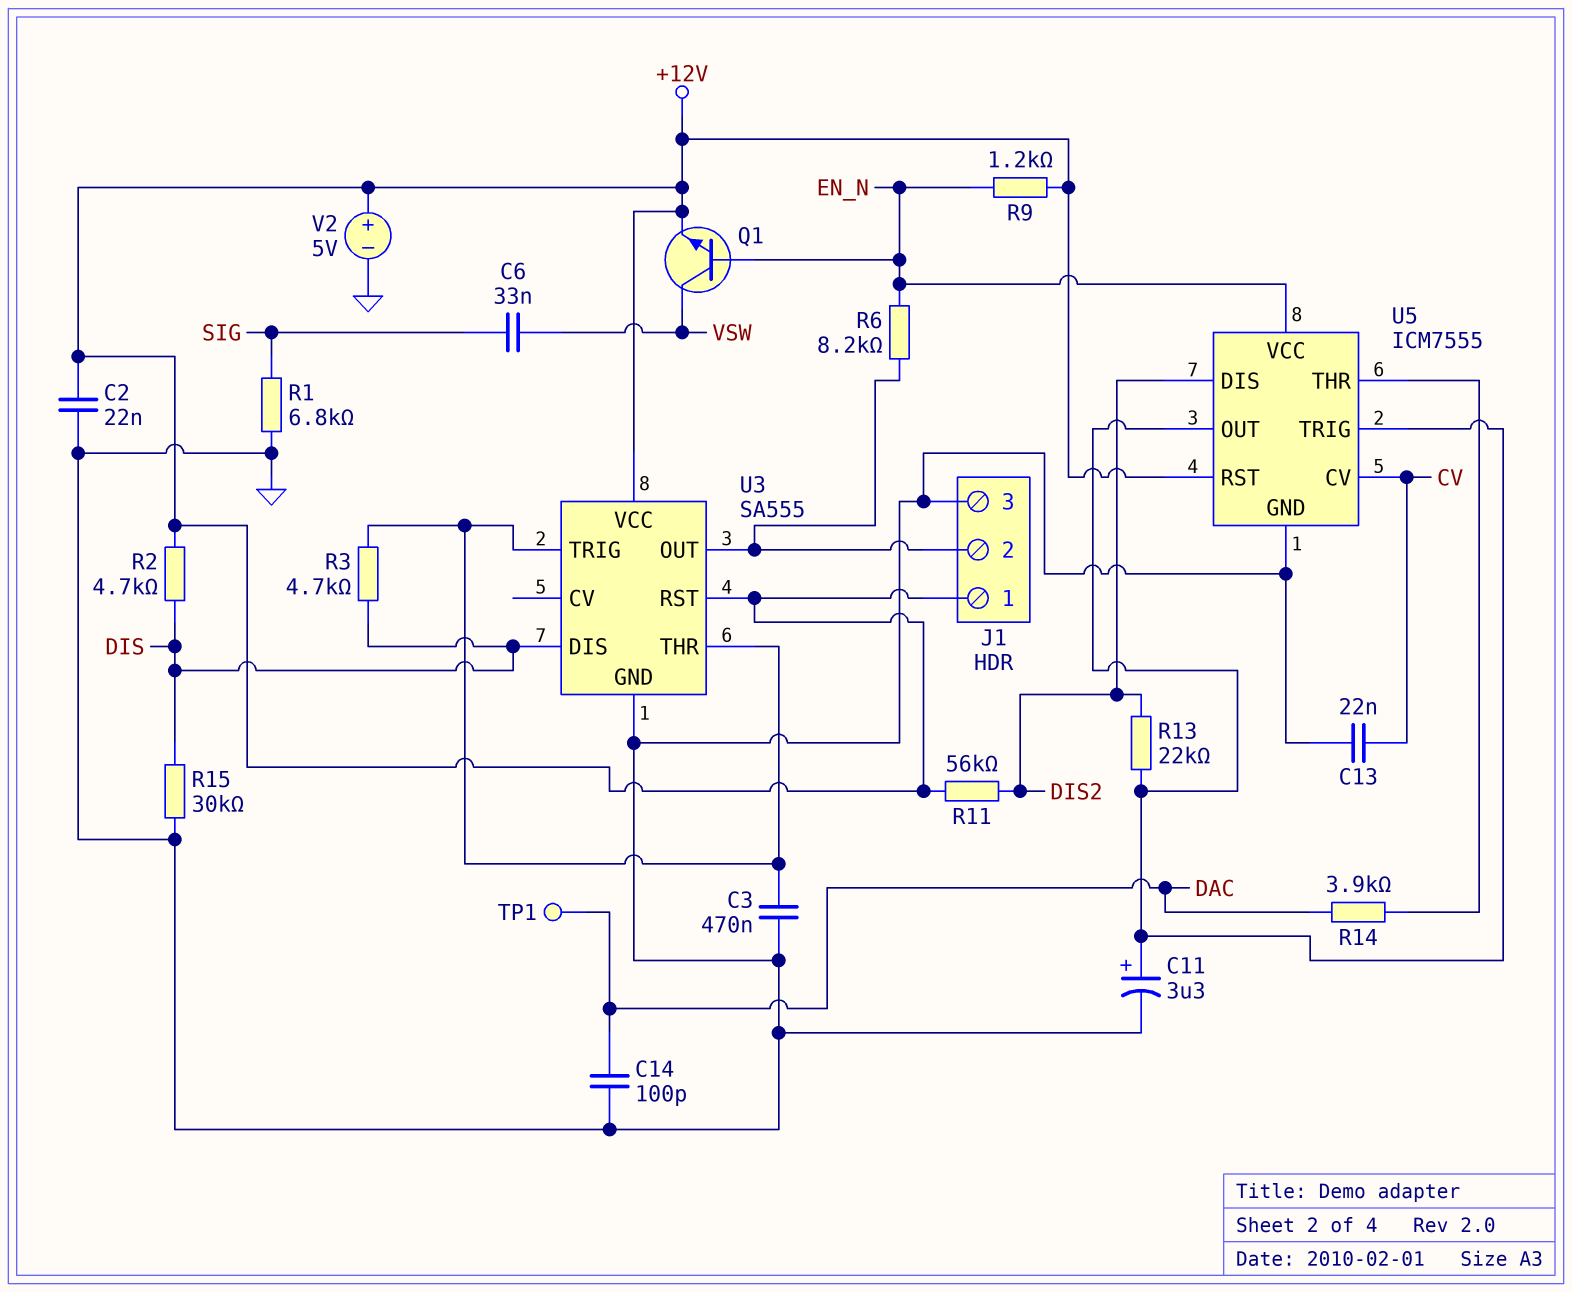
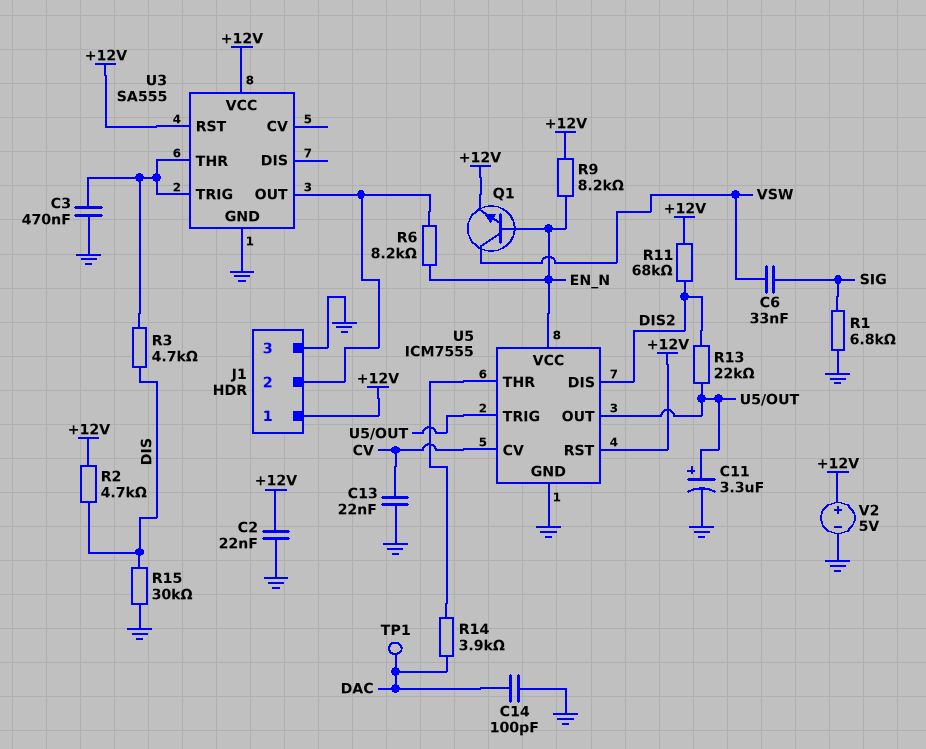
R9: 1.2k (+12V, EN_N) -> 8.2k (+12V, EN_N)
R11: 56k (+12V, DIS2) -> 68k (+12V, DIS2)
U3 pin DIS: DIS -> none

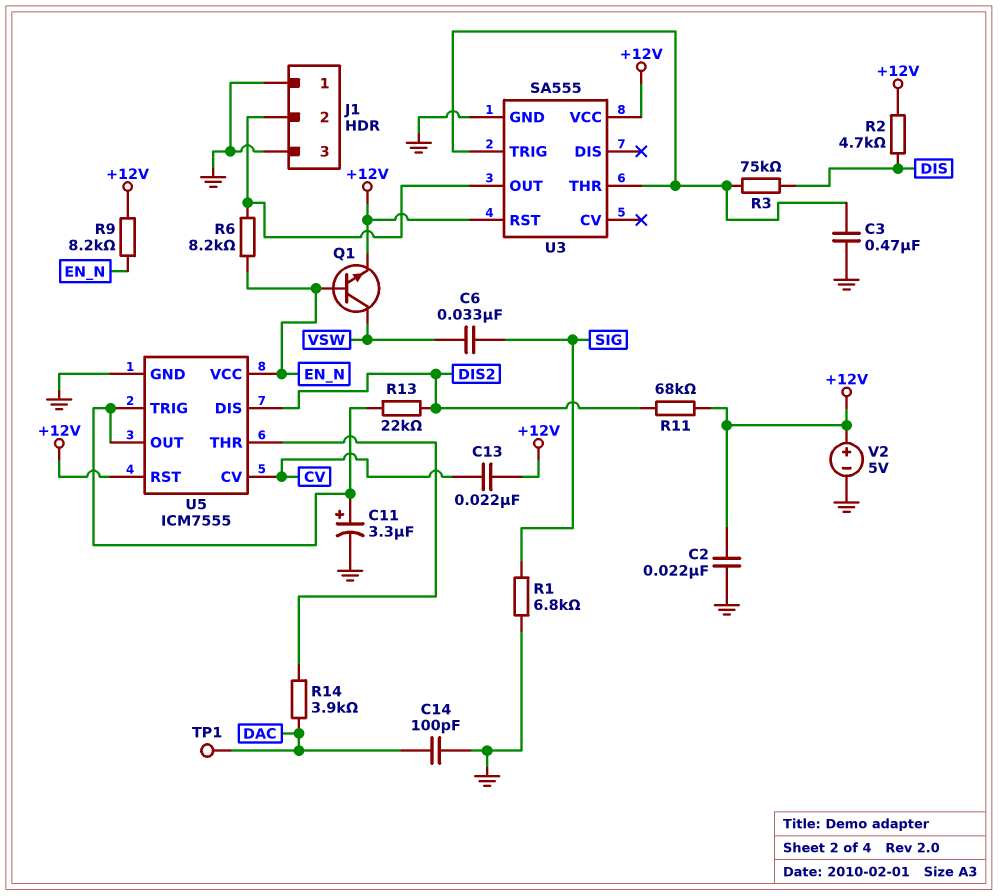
C13: 22nF (CV, GND) -> 22nF (+12V, CV)
J1 pin 1: +12V -> GND
R3: 4.7k (DIS, U3/THR) -> 75k (DIS, U3/THR)
R15: 30k (DIS, GND) -> none

